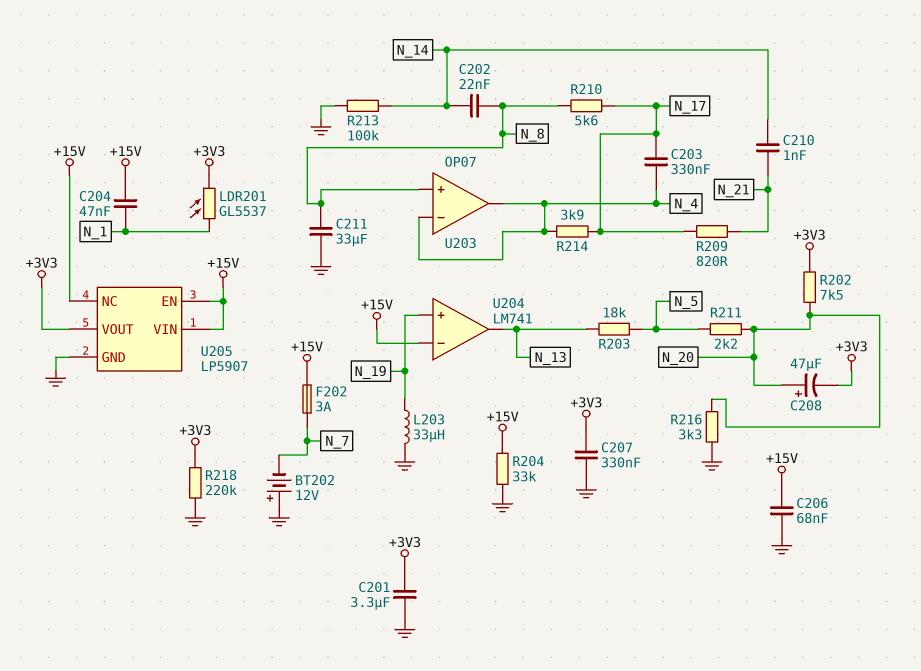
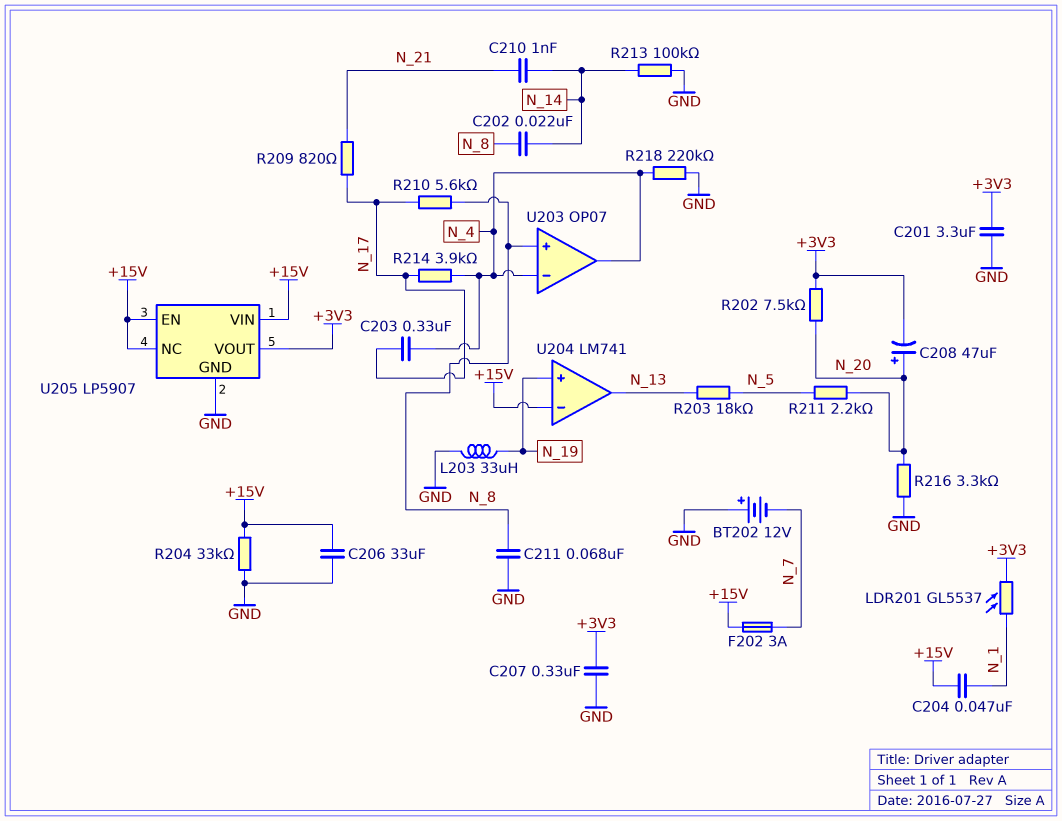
C206: 68nF (+15V, GND) -> 33uF (+15V, GND)
C211: 33uF (GND, N_8) -> 68nF (GND, N_8)
R218: 220k (+3V3, GND) -> 220k (GND, N_4)

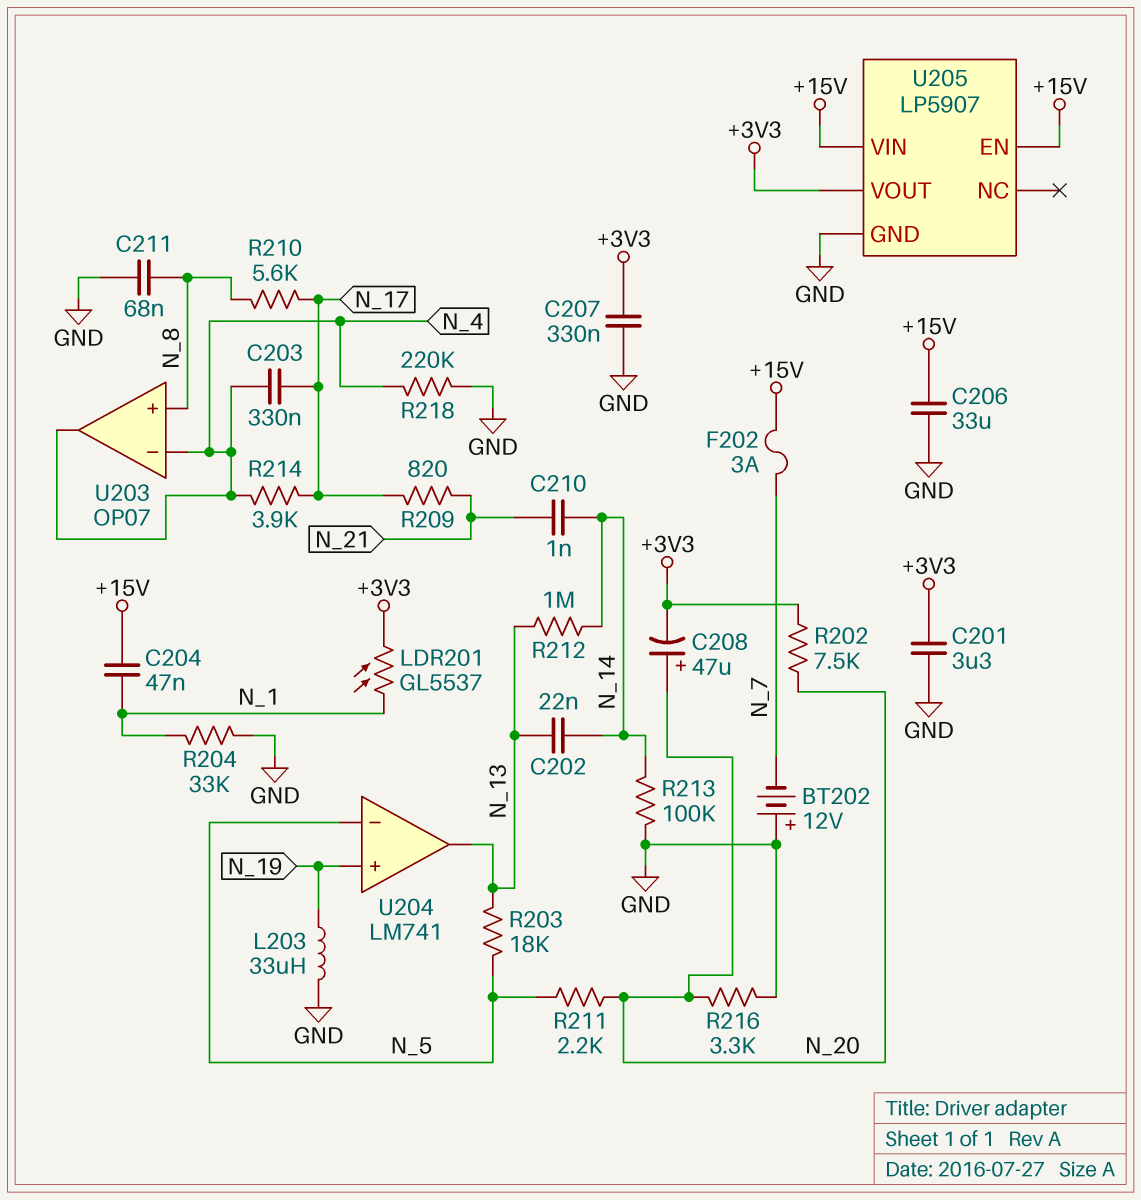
C202: 22nF (N_8, N_14) -> 22nF (N_13, N_14)
R204: 33k (+15V, GND) -> 33k (GND, N_1)
R212: none -> 1M (N_13, N_14)
U204 pin in-: +15V -> N_5
U205 pin NC: +15V -> none

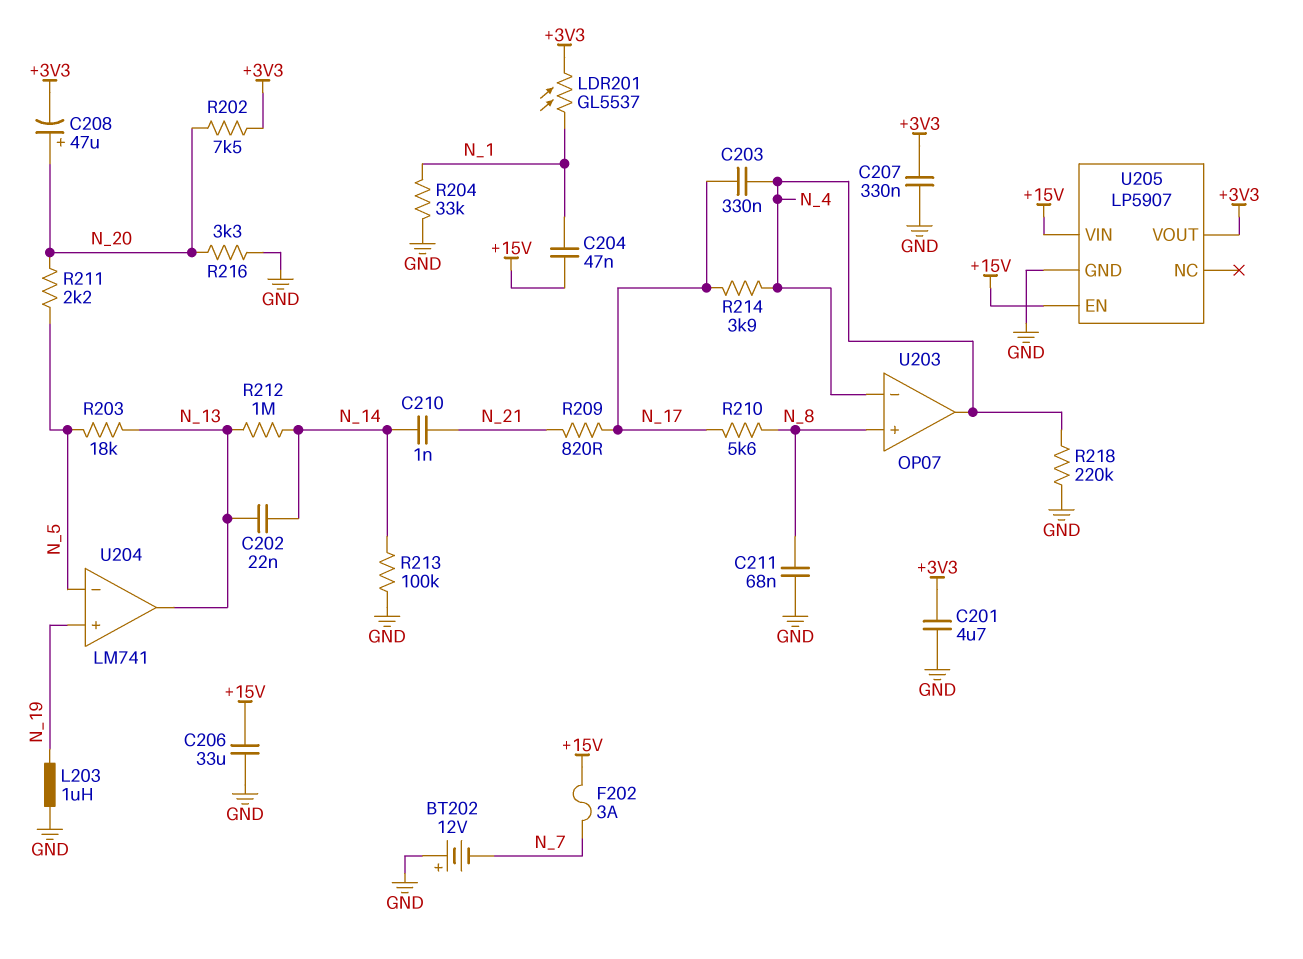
C201: 3.3uF (+3V3, GND) -> 4.7uF (+3V3, GND)
L203: 33uH (GND, N_19) -> 1uH (GND, N_19)

